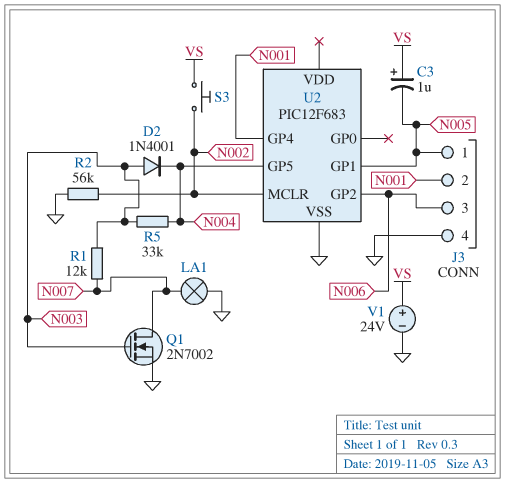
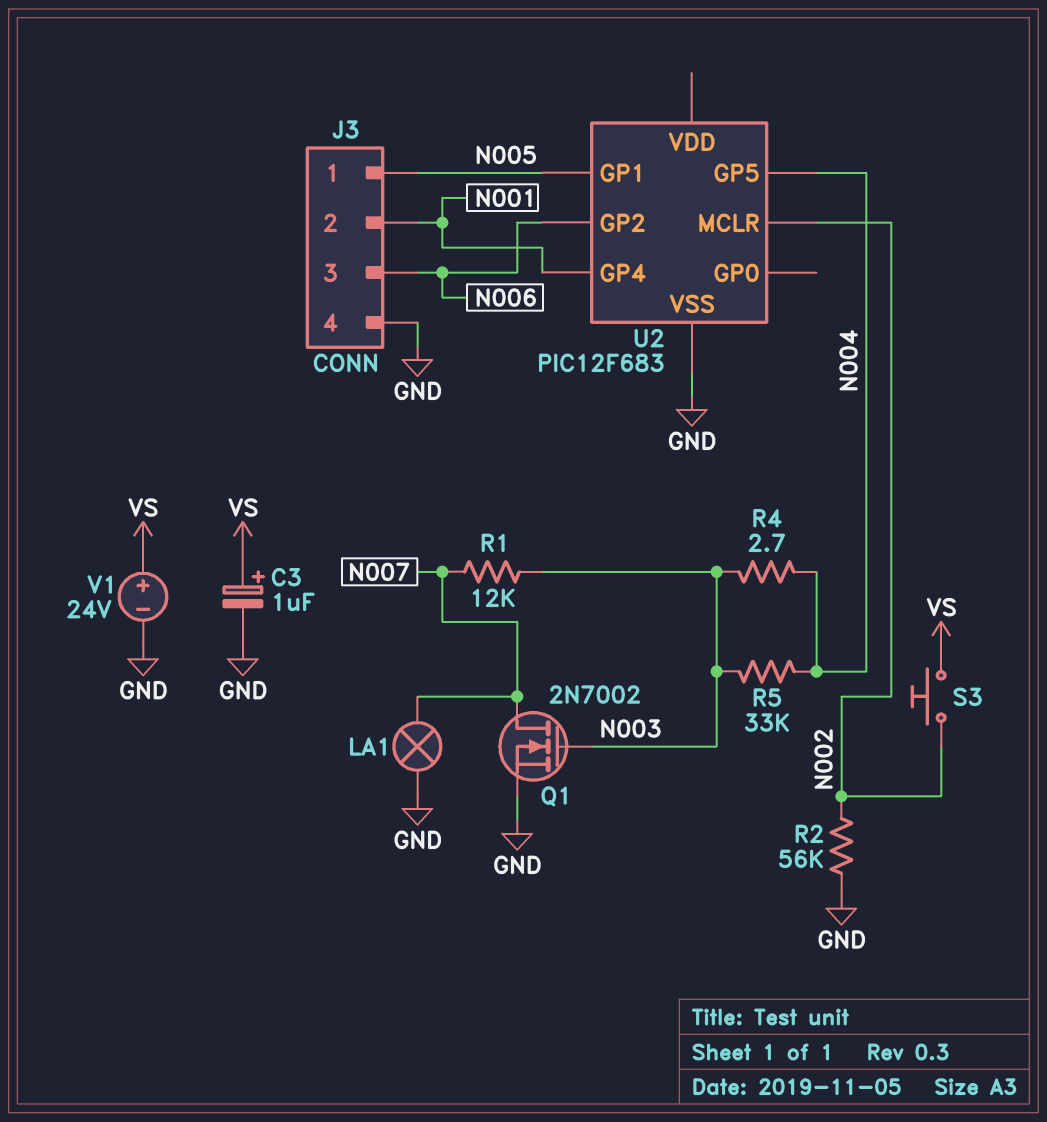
C3: 1uF (plus VS, minus N005) -> 1uF (plus VS, minus GND)
D2: diode 1N4001 (A N003, K N004) -> none
R4: none -> 2.7 (N003, N004)

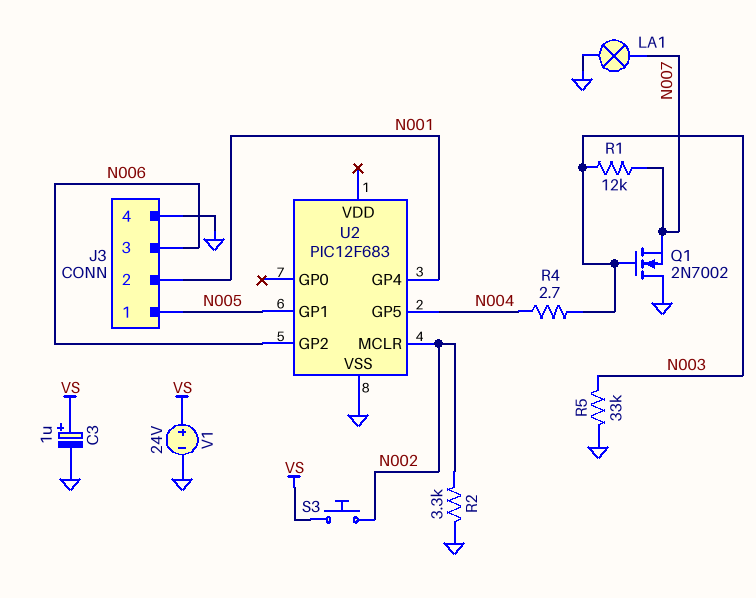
Q1: NMOS 2N7002 (G N003, D N007, S GND) -> NMOS 2N7002 (G N003, D GND, S N007)
R2: 56k (GND, N002) -> 3.3k (GND, N002)
R5: 33k (N003, N004) -> 33k (GND, N003)

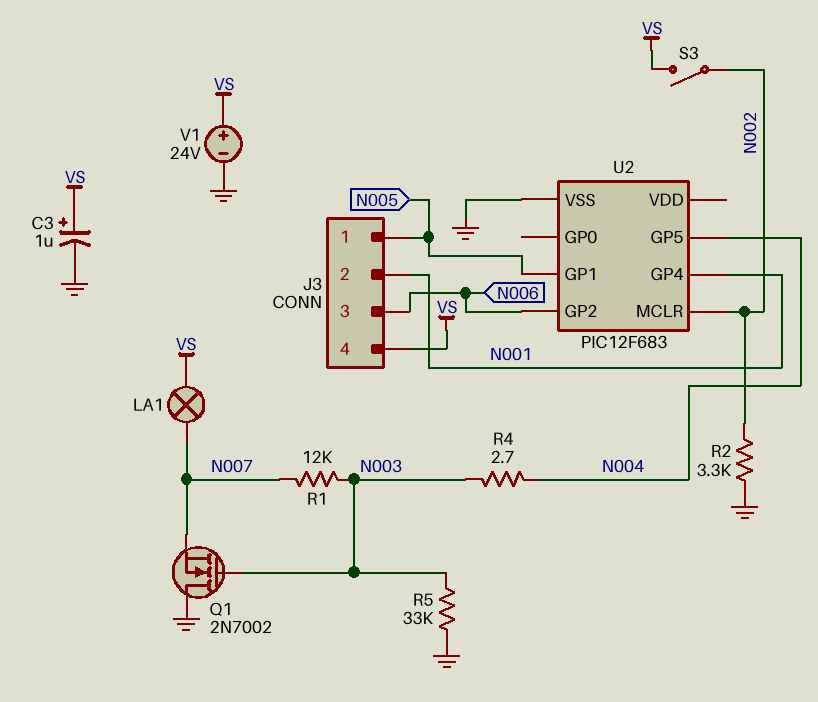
J3 pin 4: GND -> VS
LA1: lamp (GND, N007) -> lamp (N007, VS)
S3: button (N002, VS) -> switch (N002, VS)

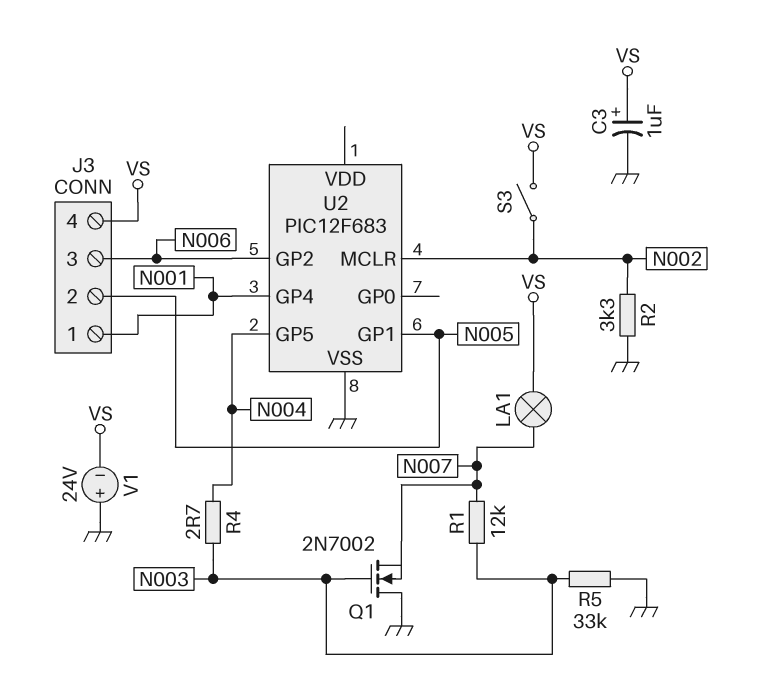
J3 pin 1: N005 -> N001
J3 pin 2: N001 -> N005
V1: 24V (plus VS, minus GND) -> 24V (plus GND, minus VS)

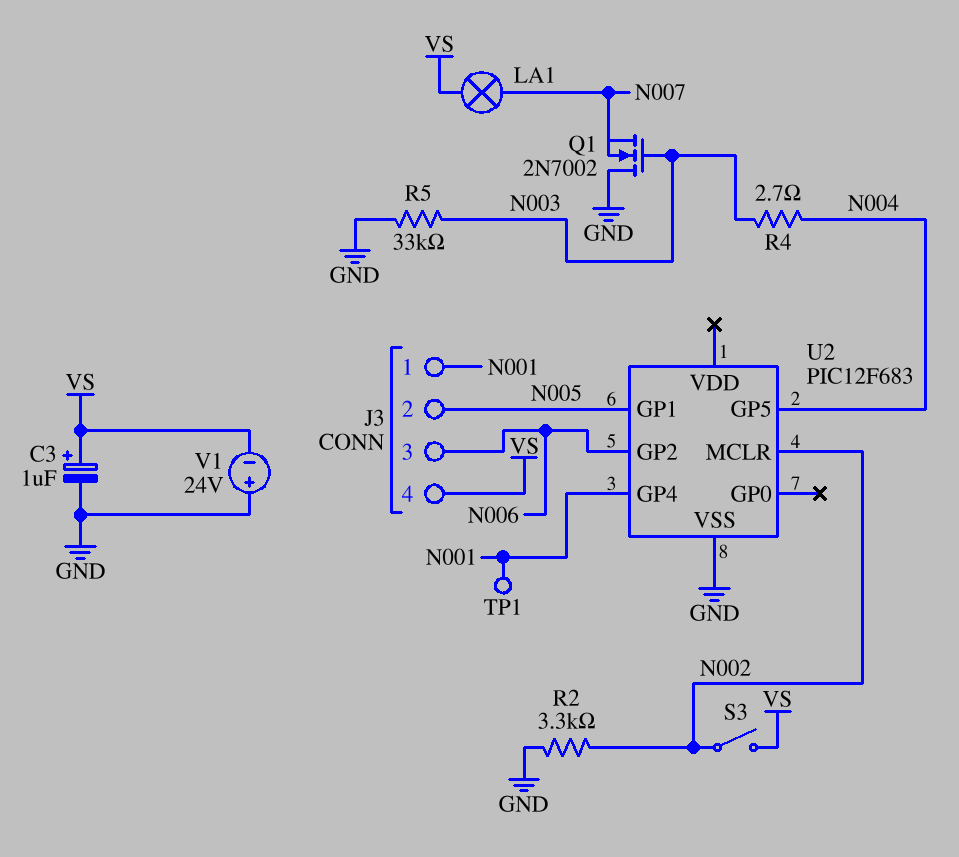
R1: 12k (N003, N007) -> none
TP1: none -> test point (N001)

